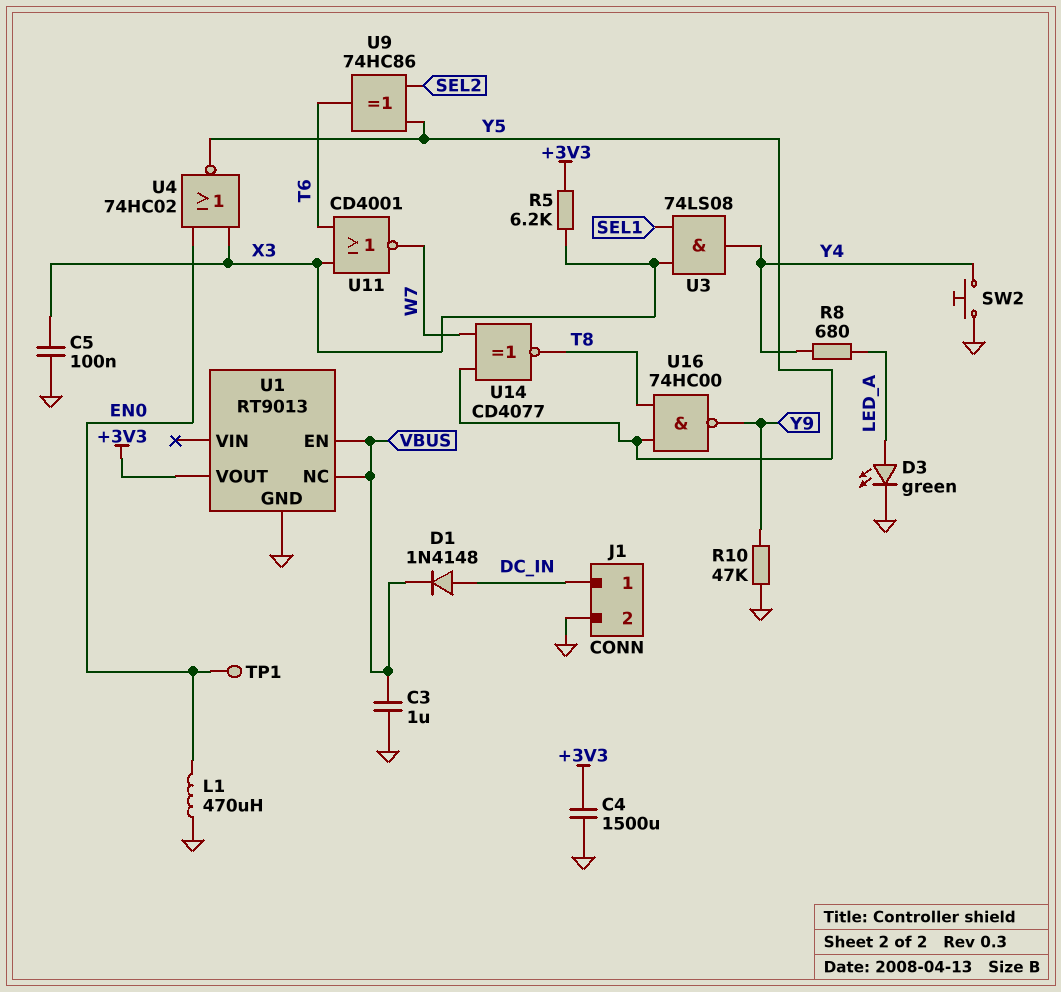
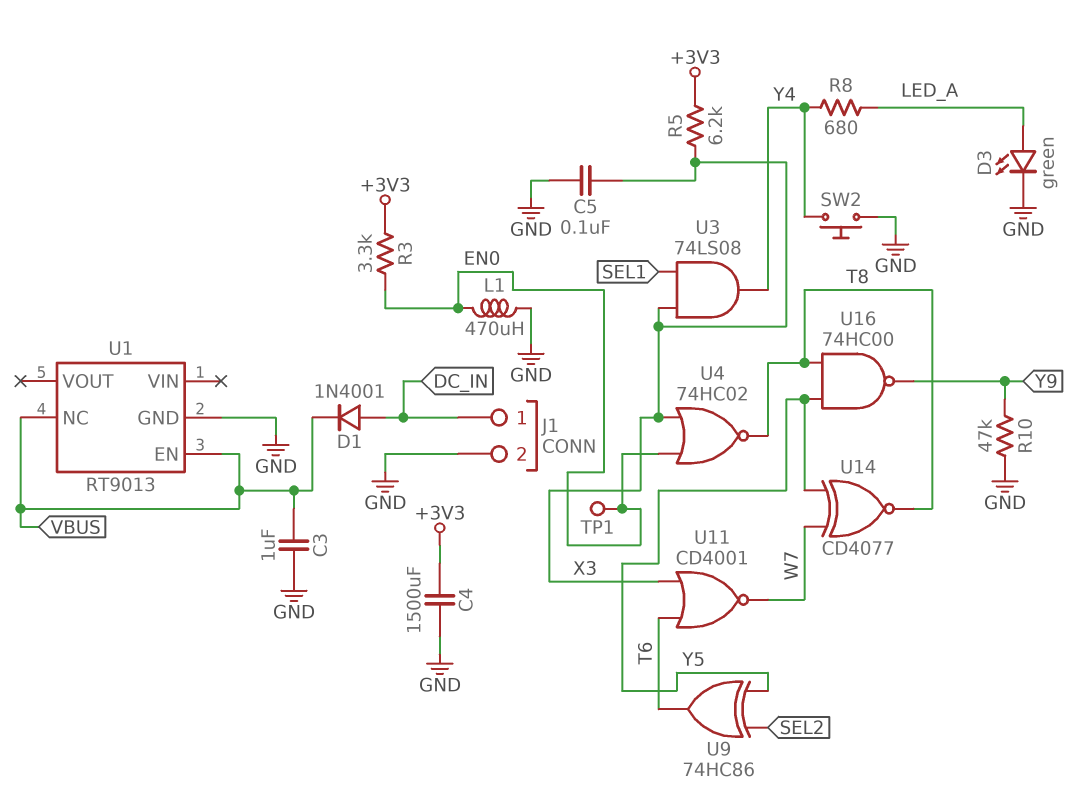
D1: diode 1N4148 (A DC_IN, K VBUS) -> diode 1N4001 (A DC_IN, K VBUS)
R3: none -> 3.3k (+3V3, EN0)
U1 pin VOUT: +3V3 -> none
U4: NOR 74HC02 (in EN0, in X3, out Y5) -> NOR 74HC02 (in EN0, in X3, out T8)

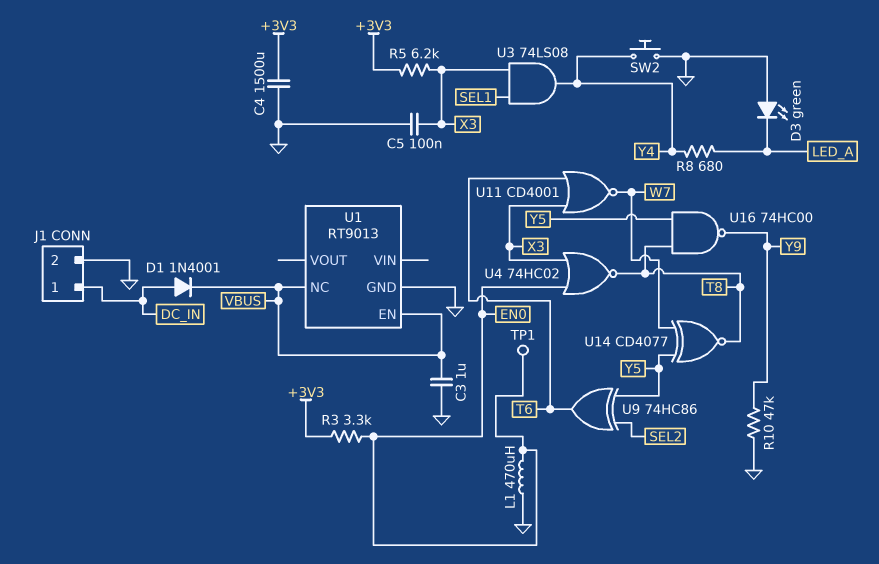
D3: LED green (A LED_A, K GND) -> LED green (A GND, K LED_A)

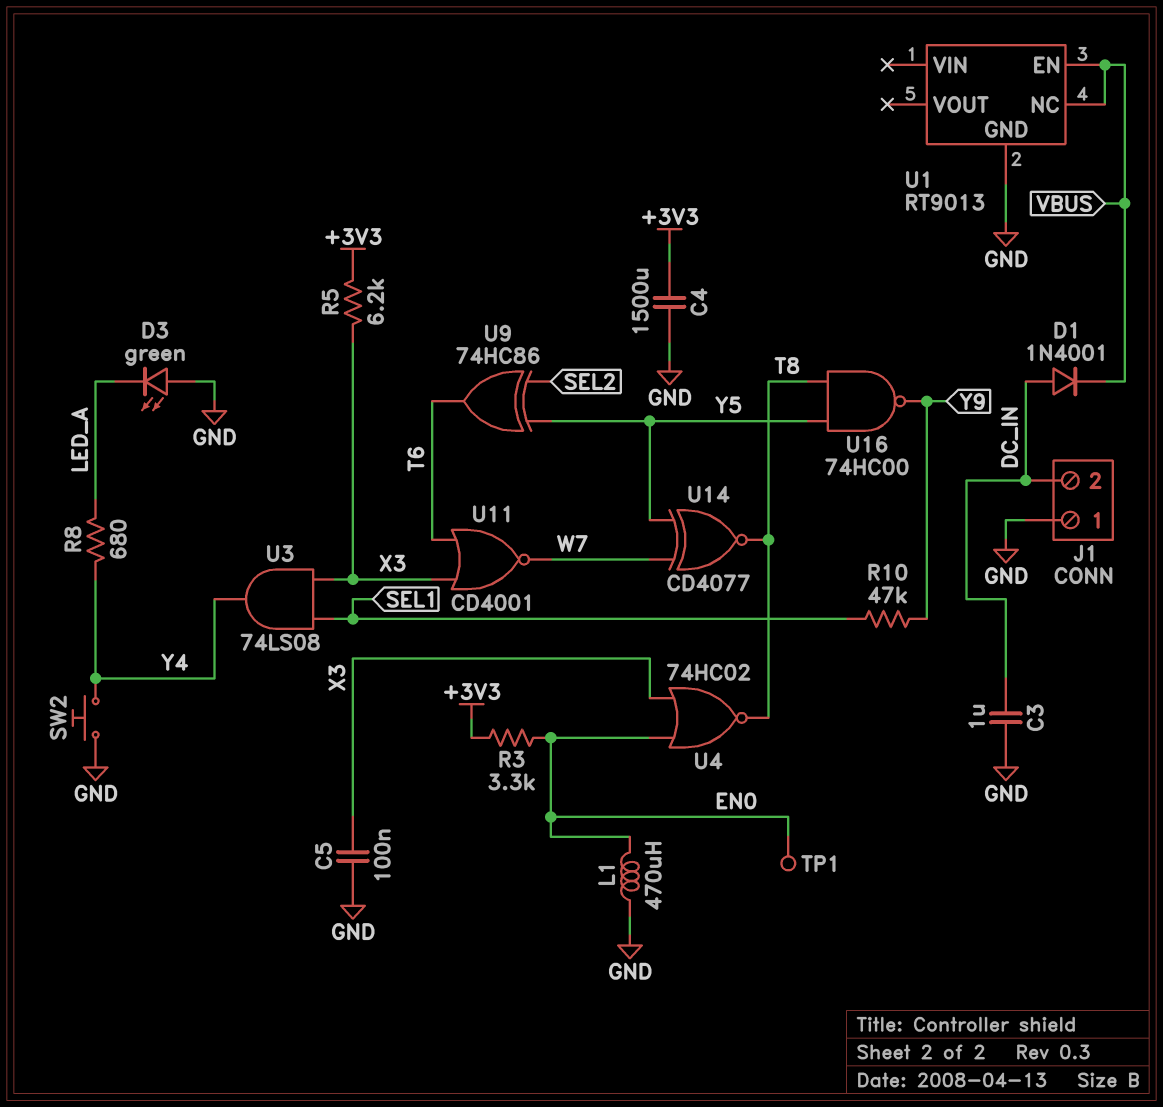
C3: 1uF (GND, VBUS) -> 1uF (DC_IN, GND)
J1 pin 1: DC_IN -> GND
J1 pin 2: GND -> DC_IN
R10: 47k (GND, Y9) -> 47k (SEL1, Y9)

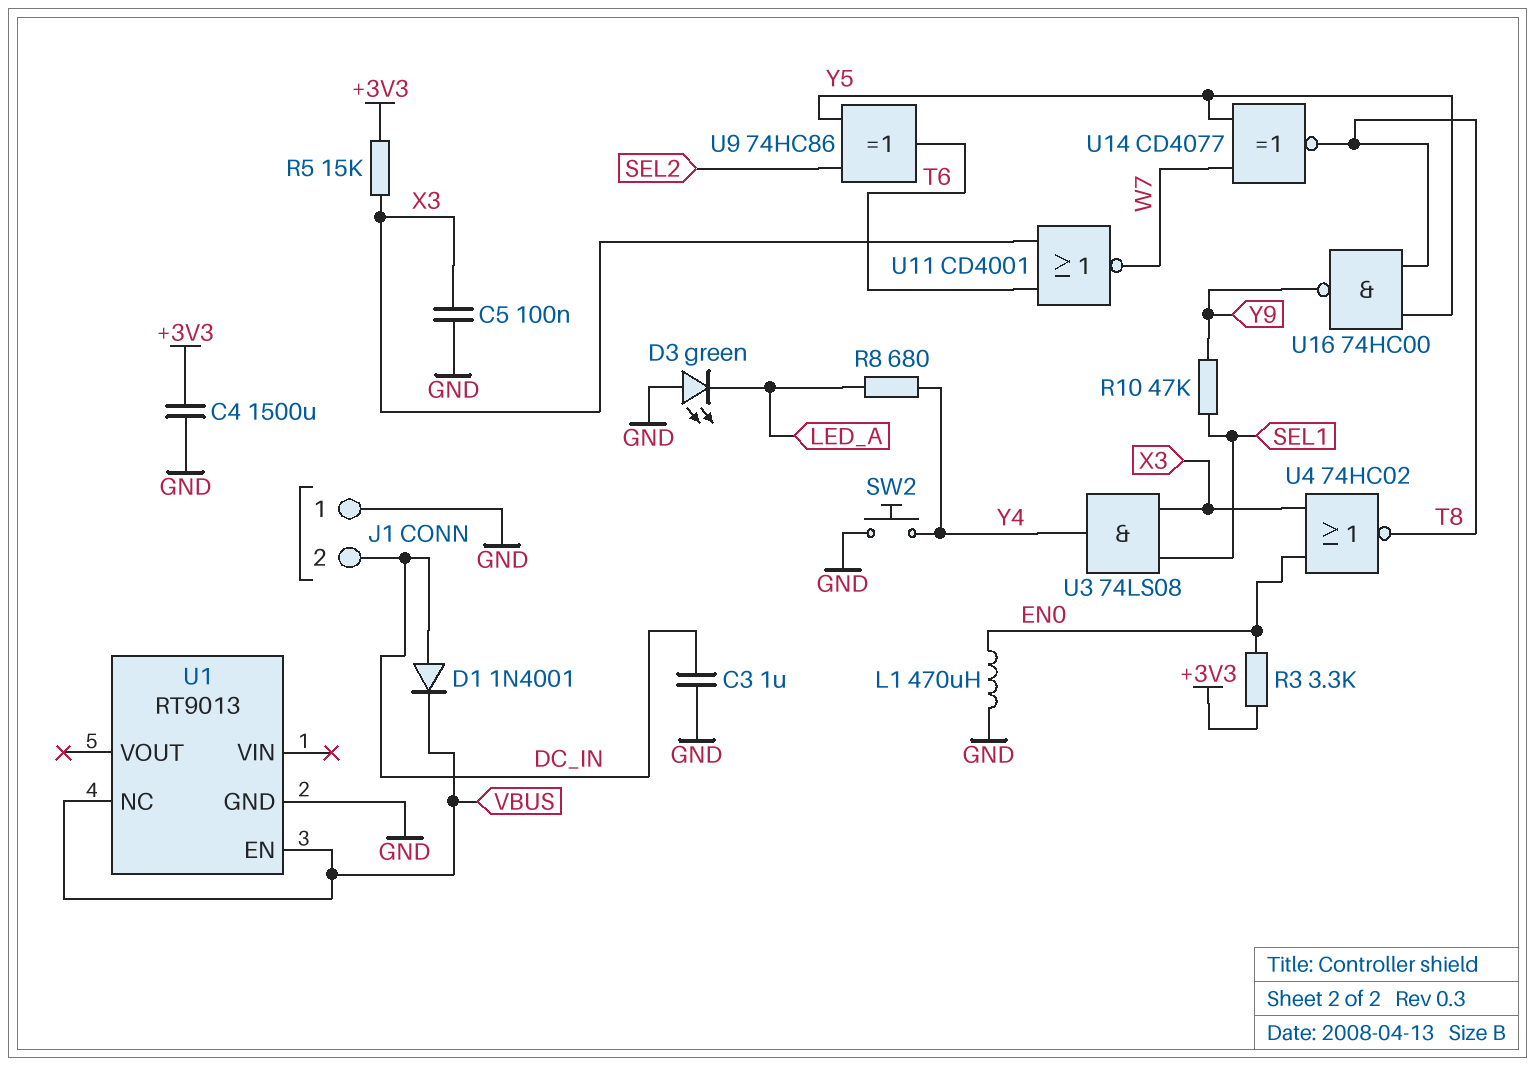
R5: 6.2k (+3V3, X3) -> 15k (+3V3, X3)
TP1: test point (EN0) -> none

